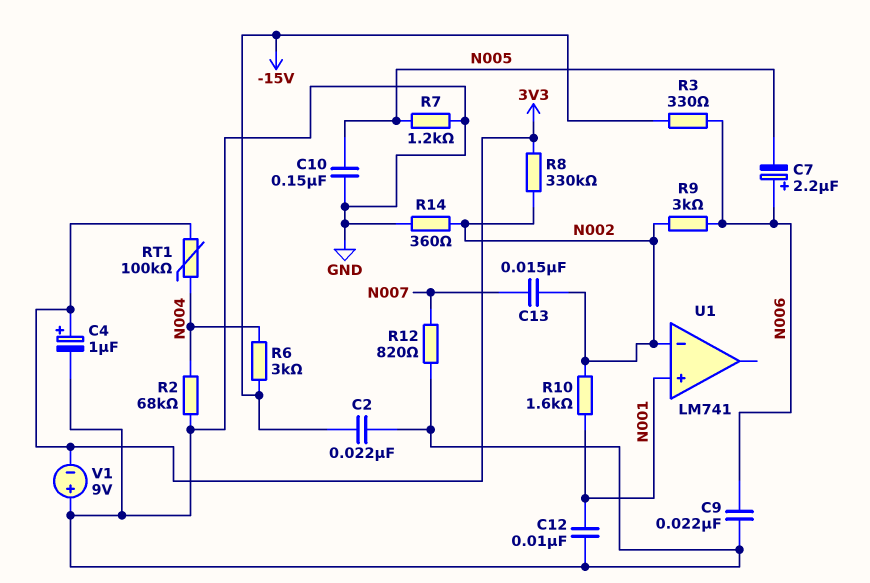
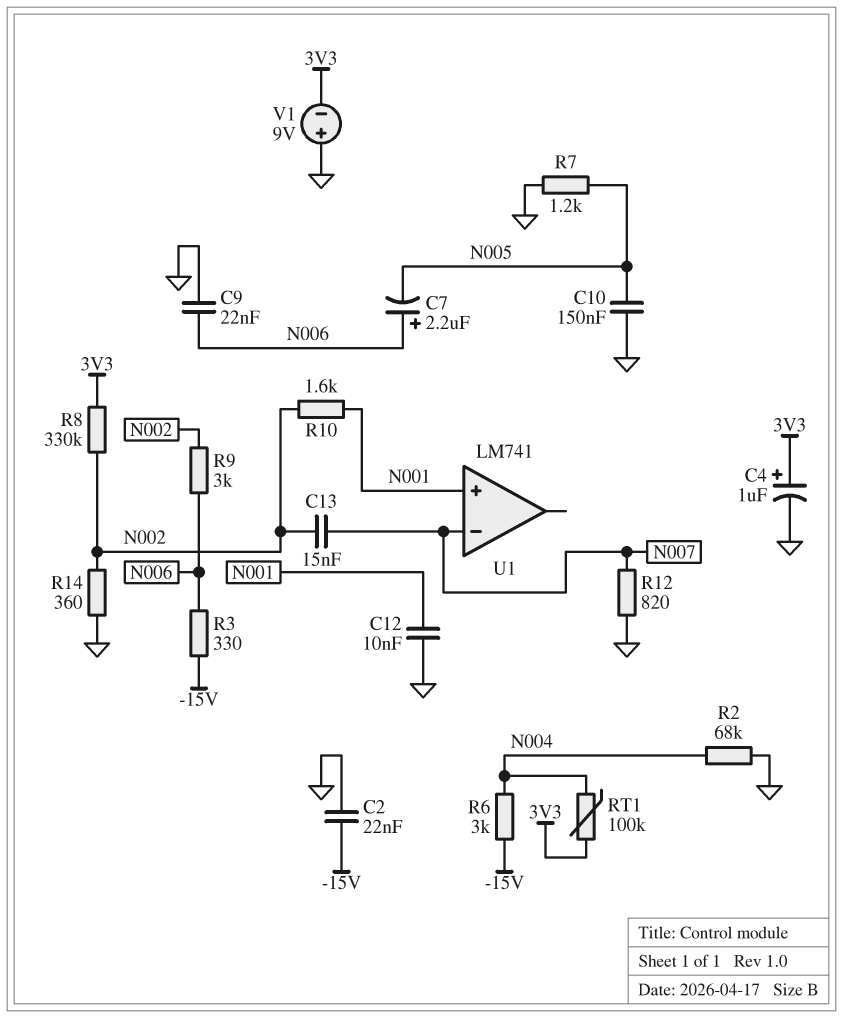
U1 pin in-: N002 -> N007

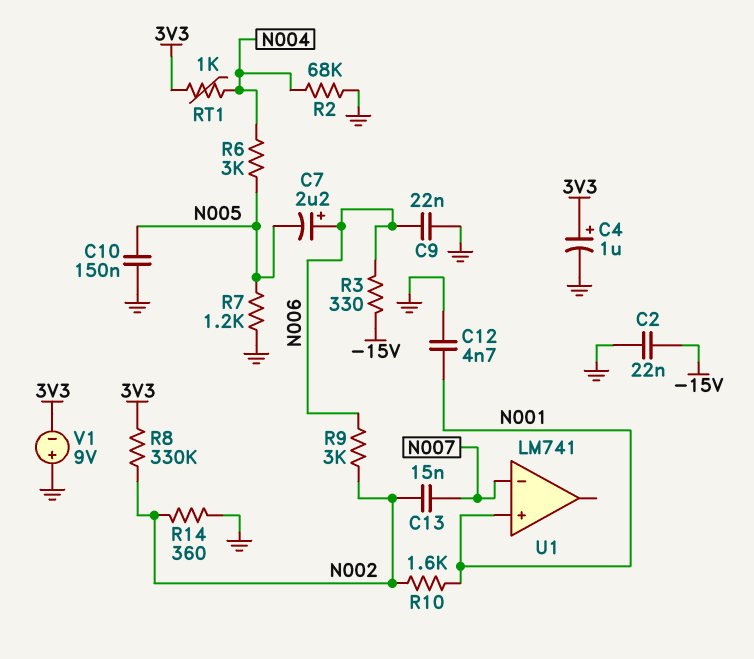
C12: 10nF (GND, N001) -> 4.7nF (GND, N001)
R6: 3k (-15V, N004) -> 3k (N004, N005)
R12: 820 (GND, N007) -> none
RT1: 100k (3V3, N004) -> 1k (3V3, N004)

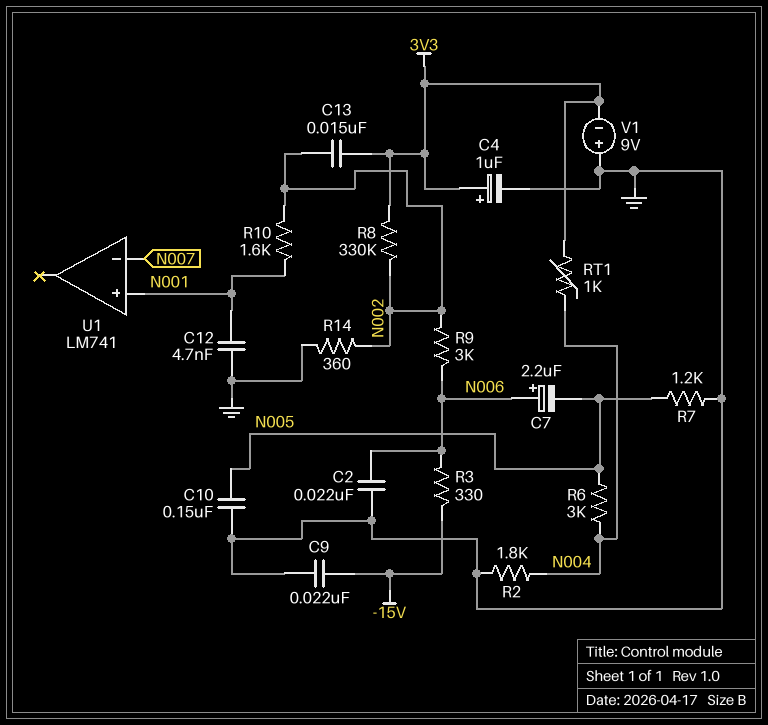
C2: 22nF (-15V, GND) -> 22nF (GND, N006)
C9: 22nF (GND, N006) -> 22nF (-15V, GND)
C13: 15nF (N002, N007) -> 15nF (3V3, N002)
R2: 68k (GND, N004) -> 1.8k (GND, N004)

